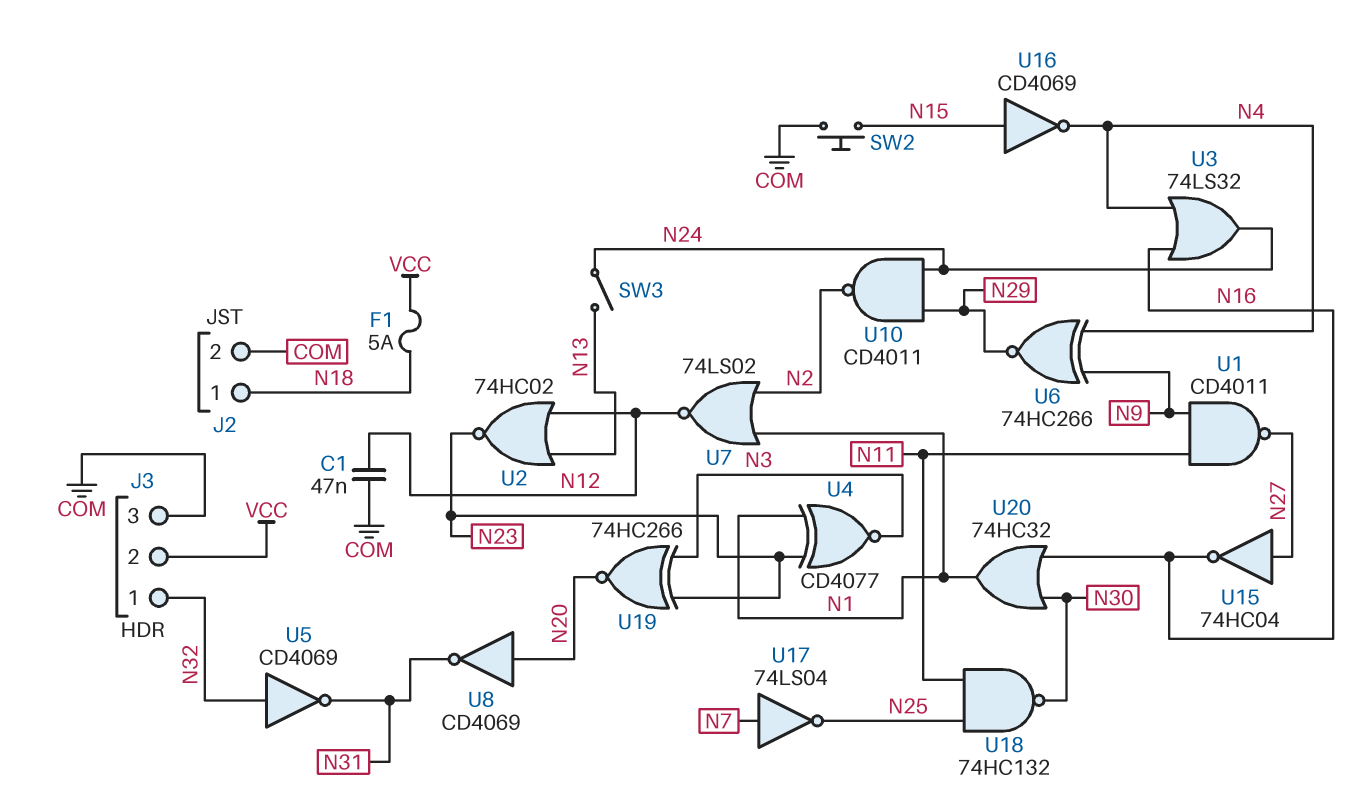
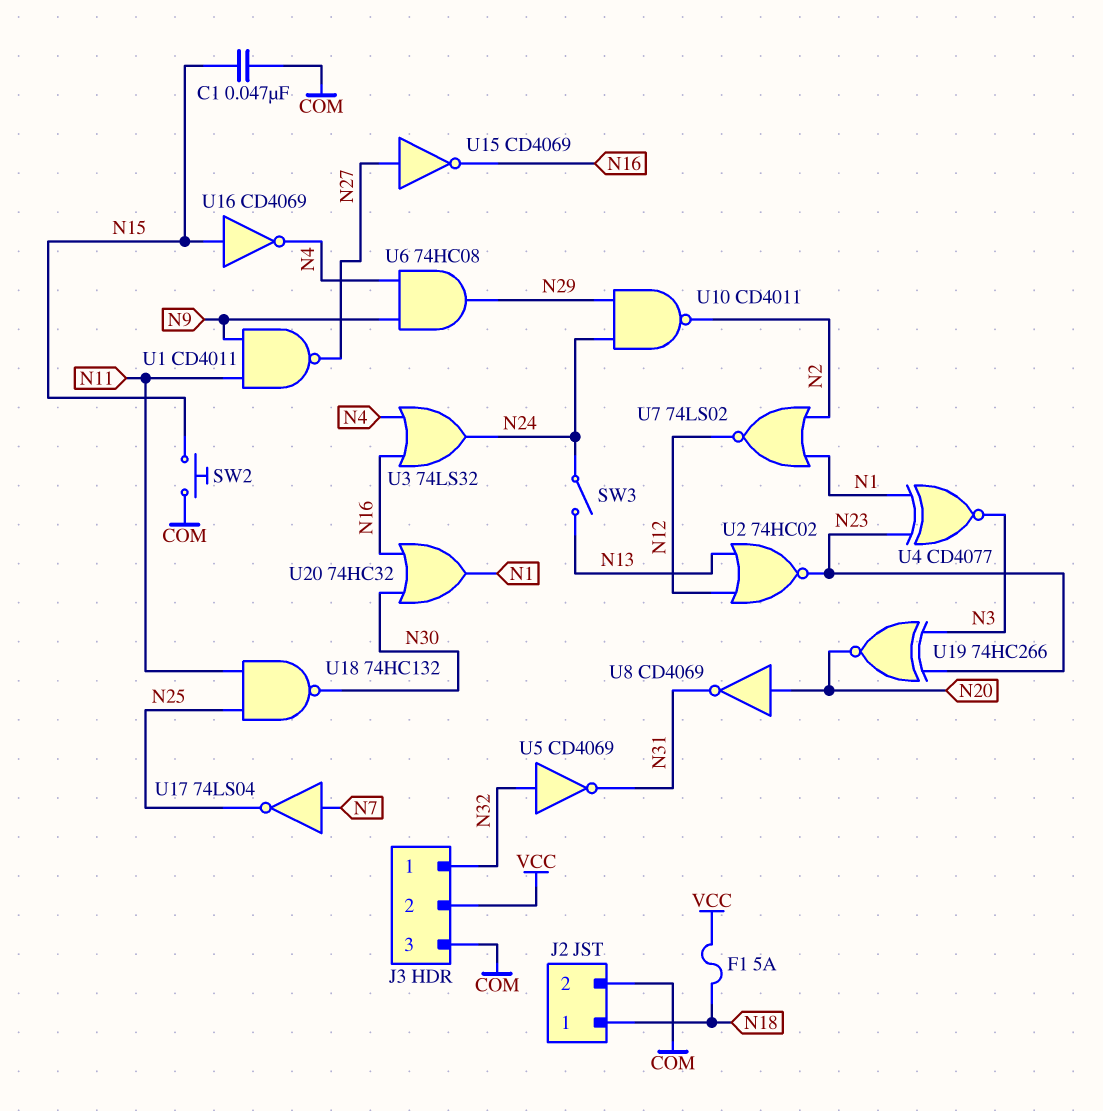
C1: 47nF (COM, N12) -> 47nF (COM, N15)
U6: XNOR 74HC266 (in N4, in N9, out N29) -> AND 74HC08 (in N4, in N9, out N29)
U15: NOT 74HC04 (in N27, out N16) -> NOT CD4069 (in N27, out N16)

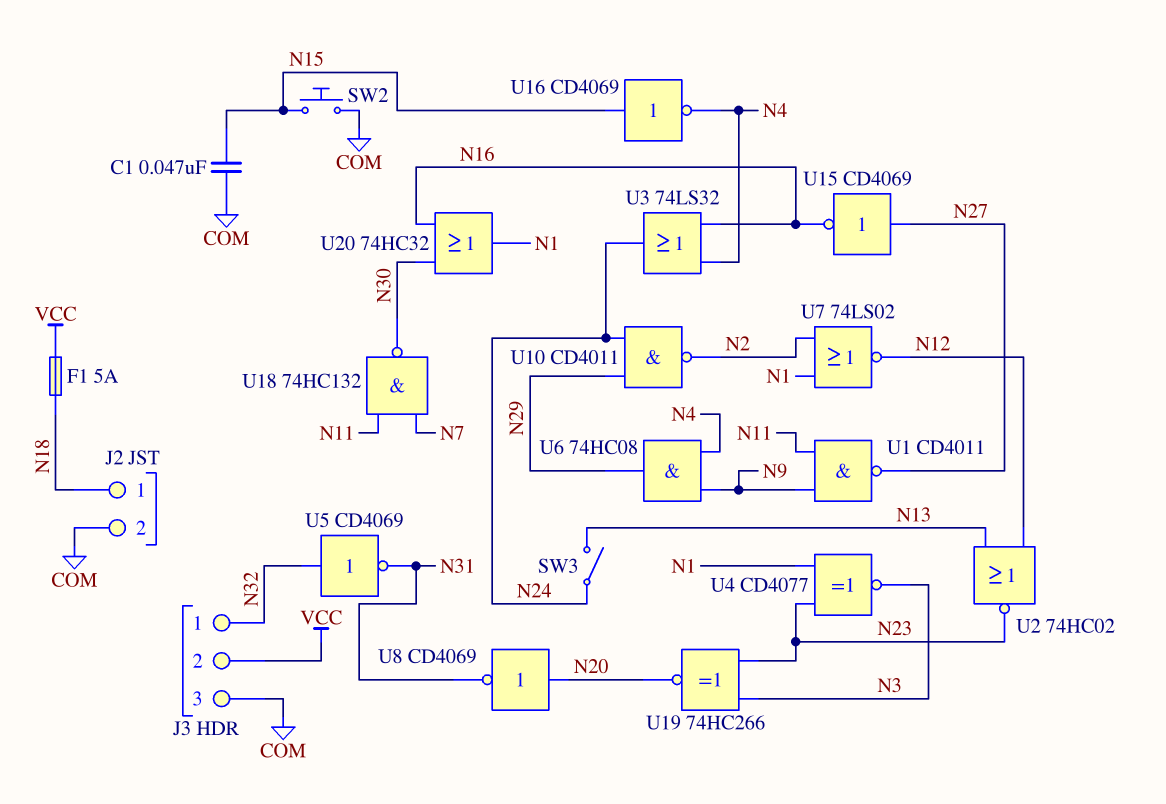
U17: NOT 74LS04 (in N7, out N25) -> none
U18: NAND 74HC132 (in N11, in N25, out N30) -> NAND 74HC132 (in N7, in N11, out N30)

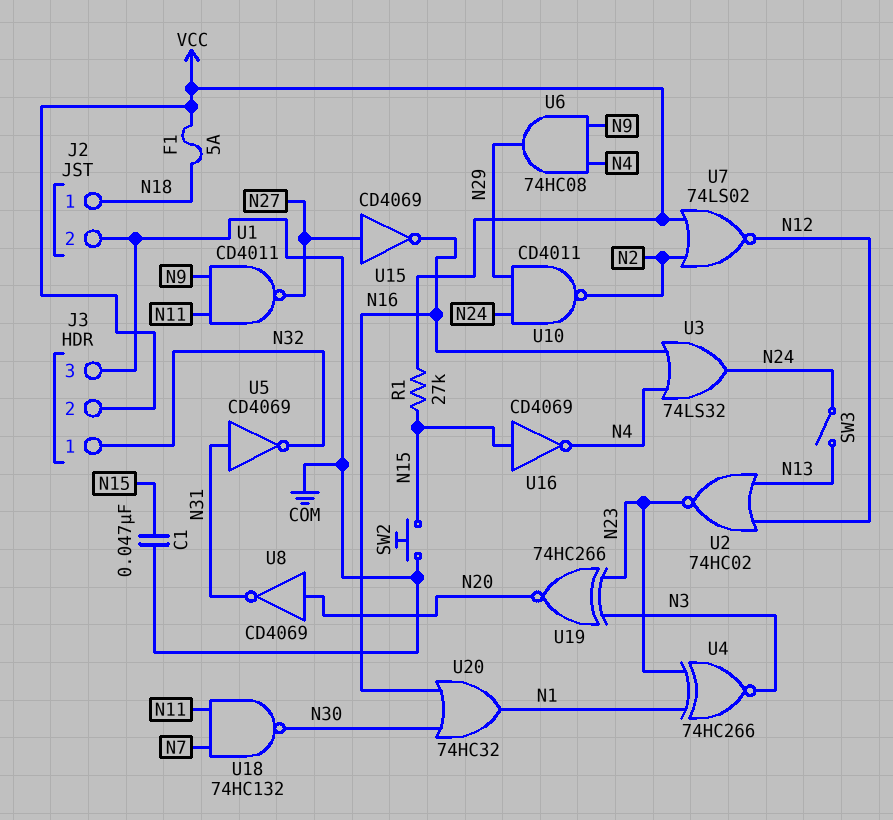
R1: none -> 27k (N15, VCC)
U4: XNOR CD4077 (in N1, in N23, out N3) -> XNOR 74HC266 (in N1, in N23, out N3)
U5: NOT CD4069 (in N32, out N31) -> NOT CD4069 (in N31, out N32)
U7: NOR 74LS02 (in N1, in N2, out N12) -> NOR 74LS02 (in N2, in VCC, out N12)

